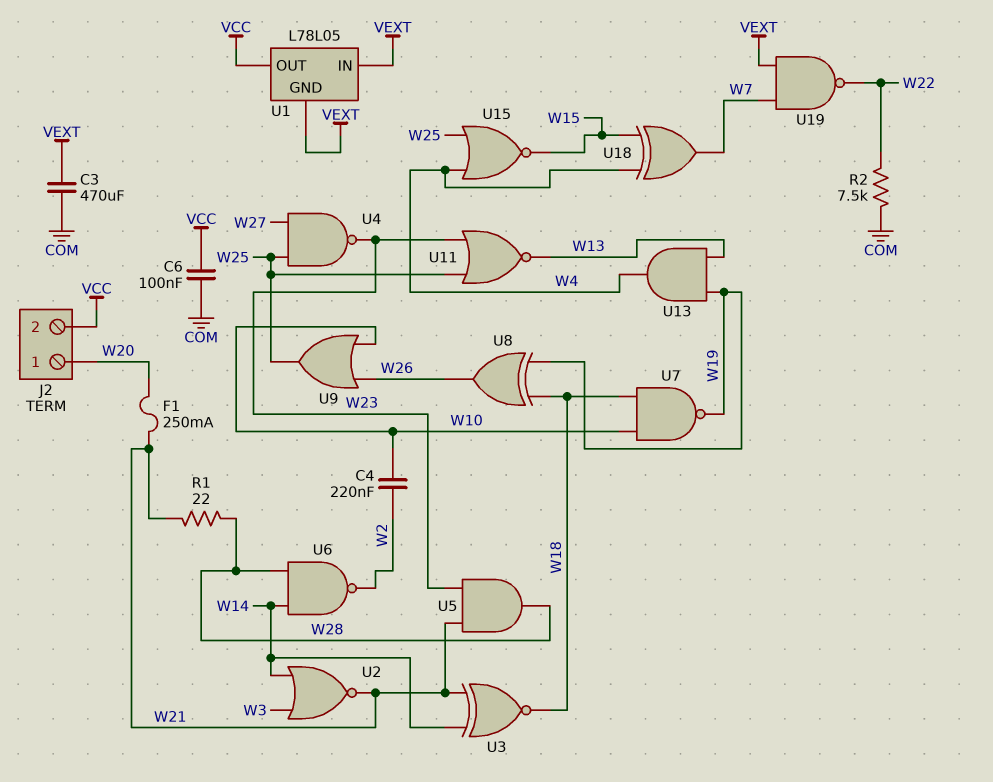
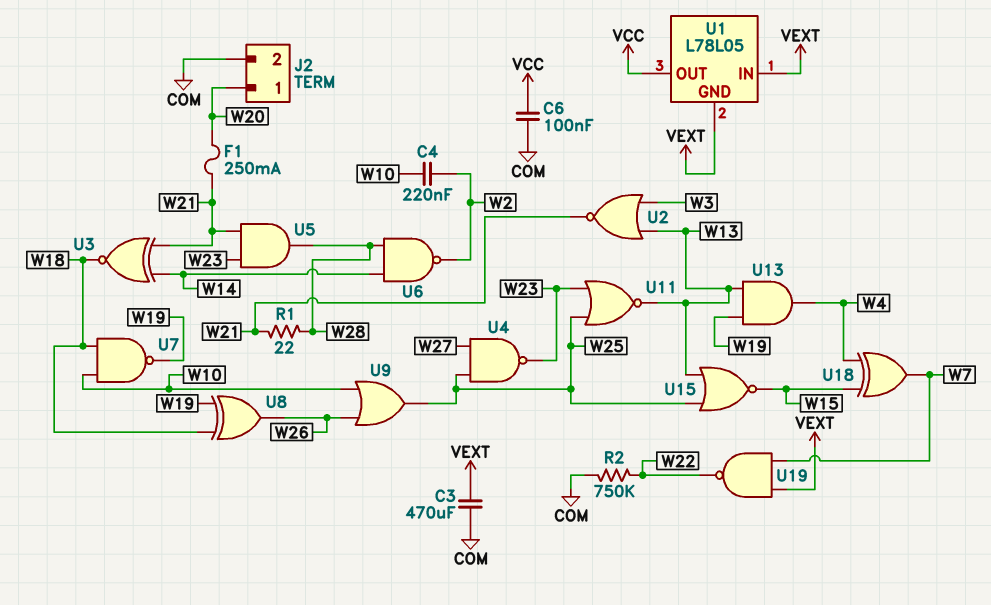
J2 pin 2: VCC -> COM
R2: 7.5k (COM, W22) -> 750k (COM, W22)
U2: NOR (in W3, in W14, out W21) -> NOR (in W3, in W13, out W21)
U15: NOR (in W4, in W25, out W15) -> NOR (in W13, in W25, out W15)

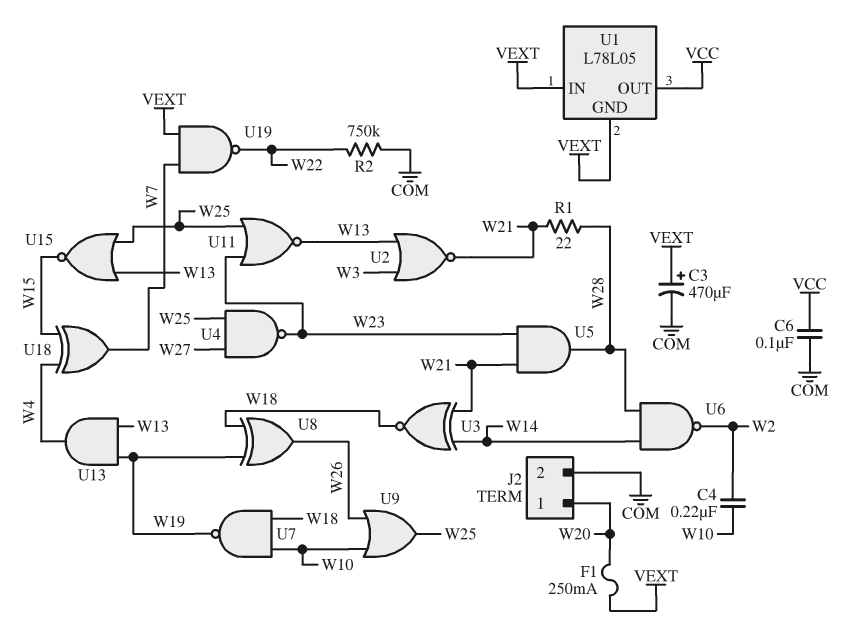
C3: 470uF (COM, VEXT) -> 470uF (plus VEXT, minus COM)
F1: 250mA (W20, W21) -> 250mA (VEXT, W20)

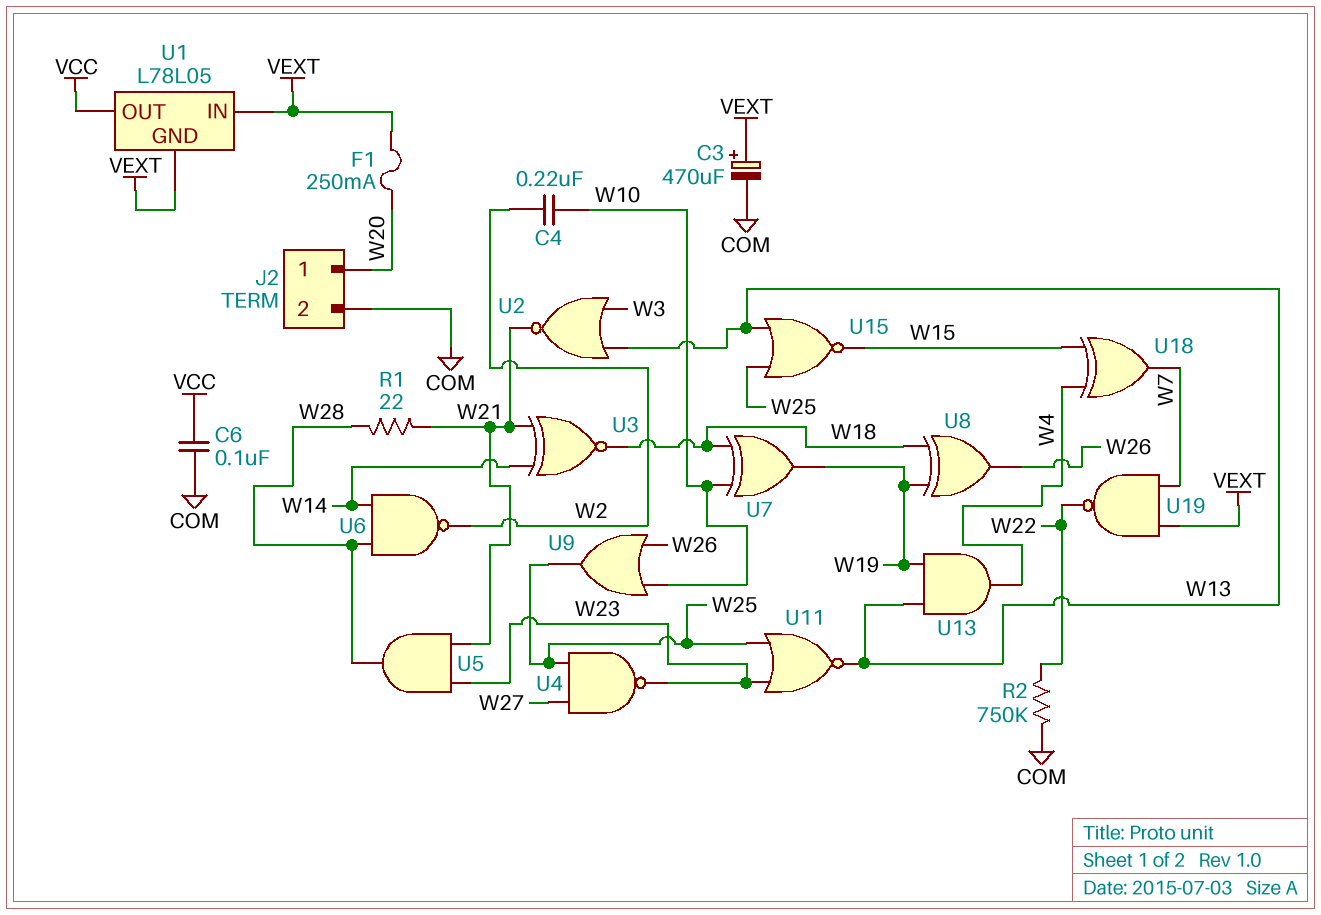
U7: NAND (in W10, in W18, out W19) -> XOR (in W10, in W18, out W19)

